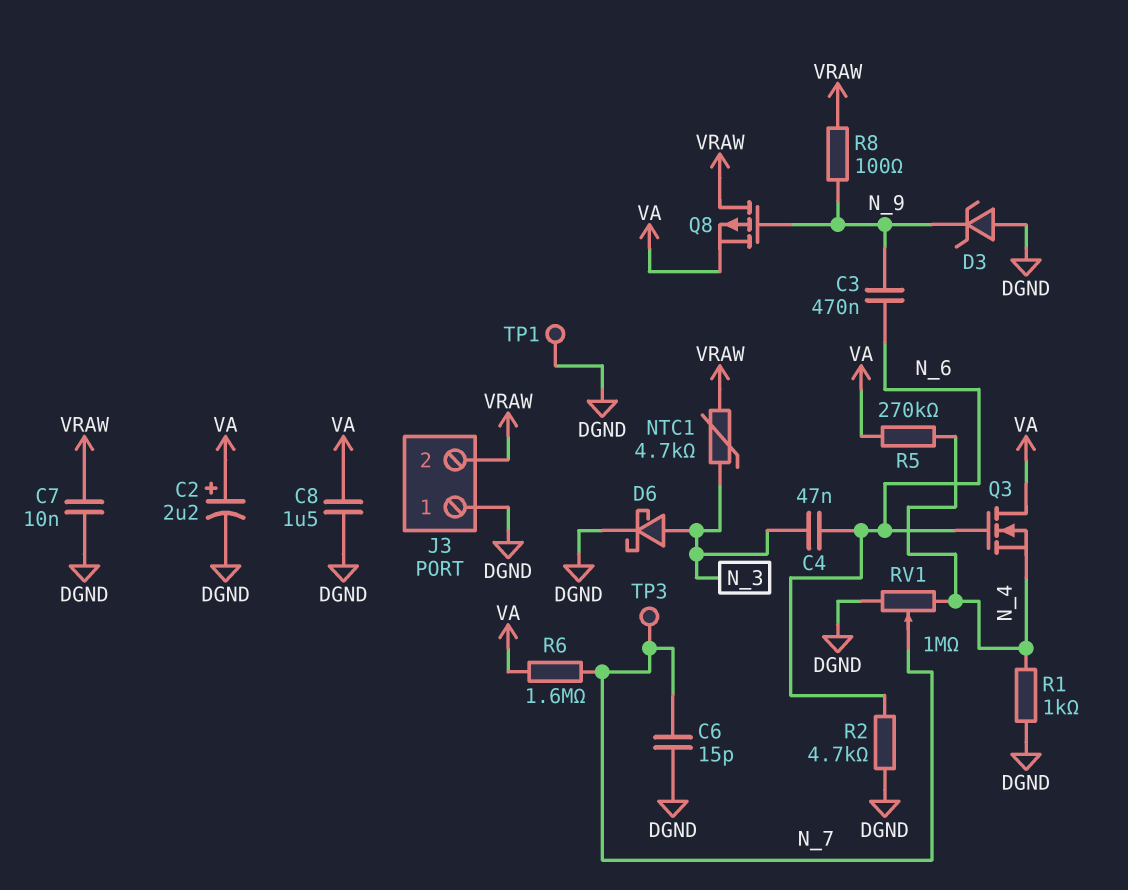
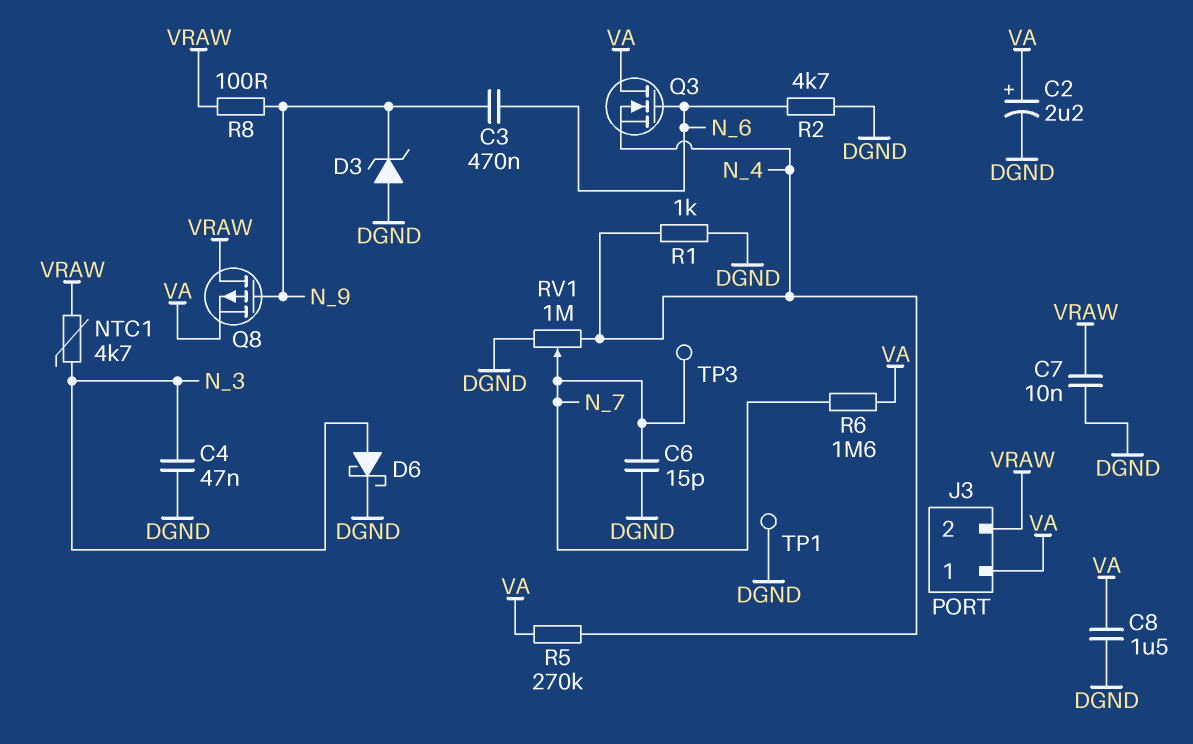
C4: 47nF (N_3, N_6) -> 47nF (DGND, N_3)
J3 pin 1: DGND -> VA

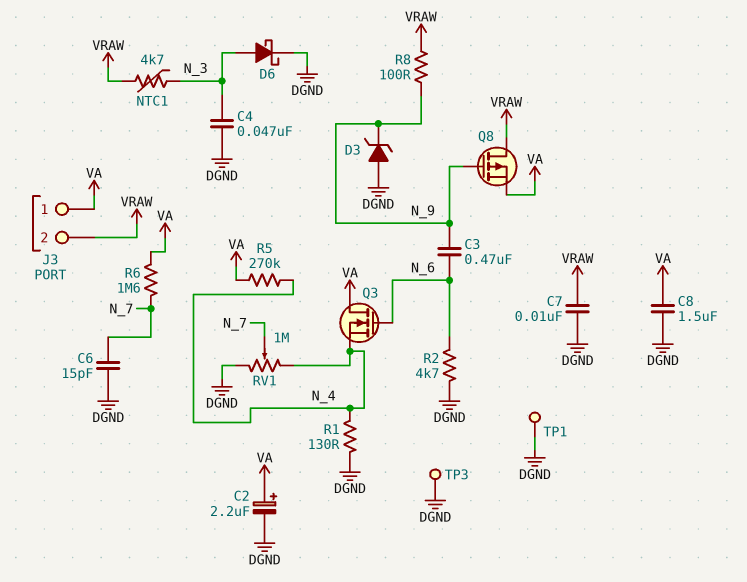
R1: 1k (DGND, N_4) -> 130 (DGND, N_4)
TP3: test point (N_7) -> test point (DGND)

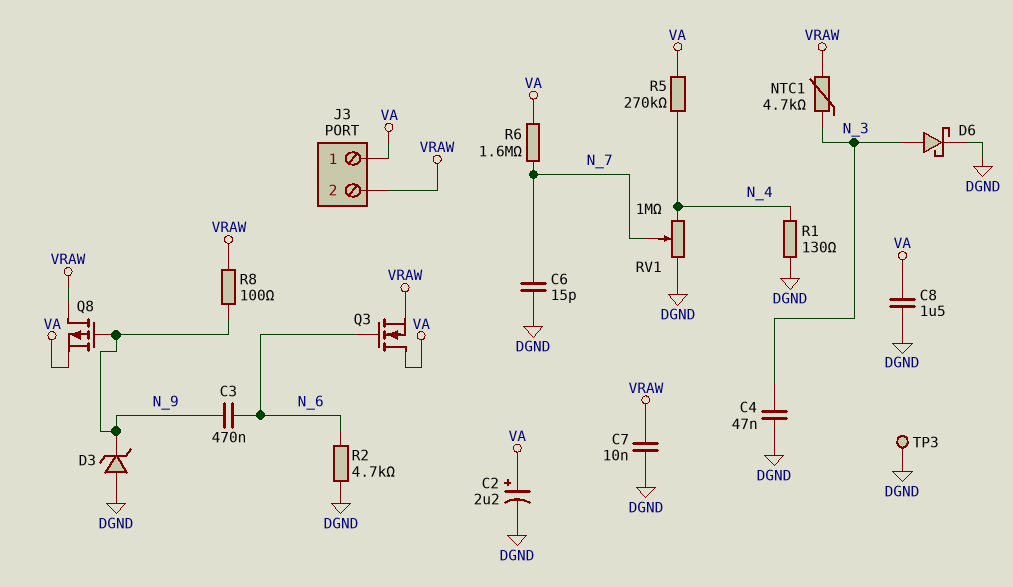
Q3: NMOS (G N_6, D VA, S N_4) -> NMOS (G N_6, D VA, S VRAW)
TP1: test point (DGND) -> none

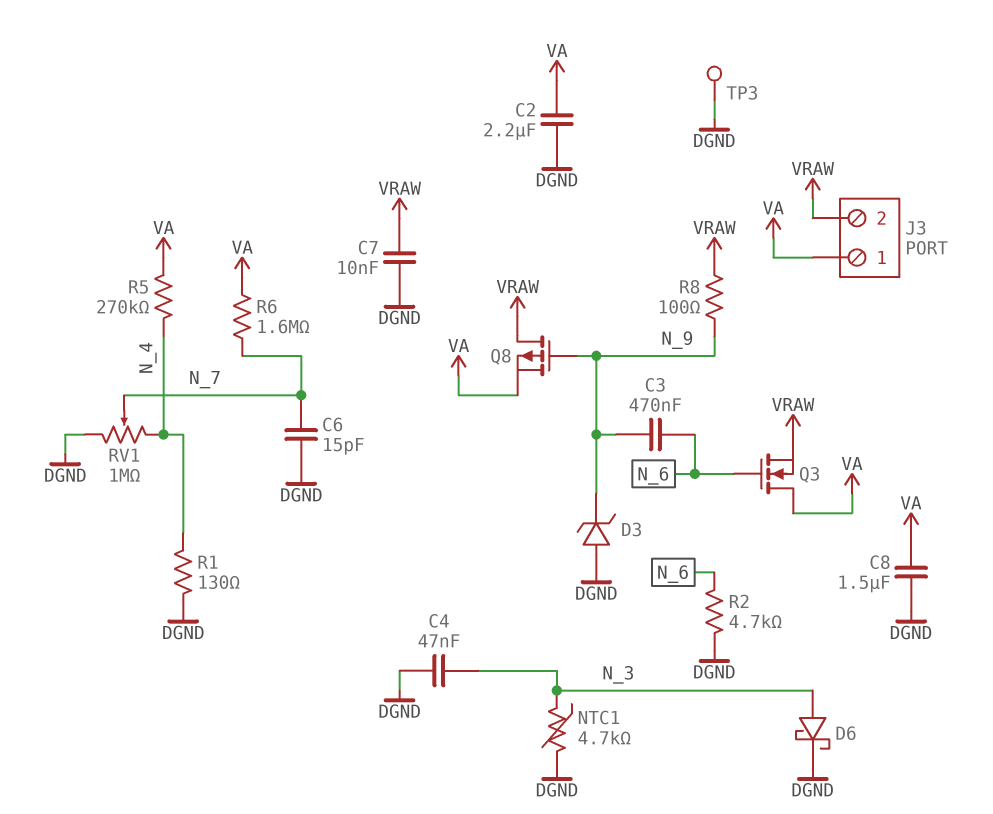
C2: 2.2uF (plus VA, minus DGND) -> 2.2uF (DGND, VA)
NTC1: 4.7k (N_3, VRAW) -> 4.7k (DGND, N_3)

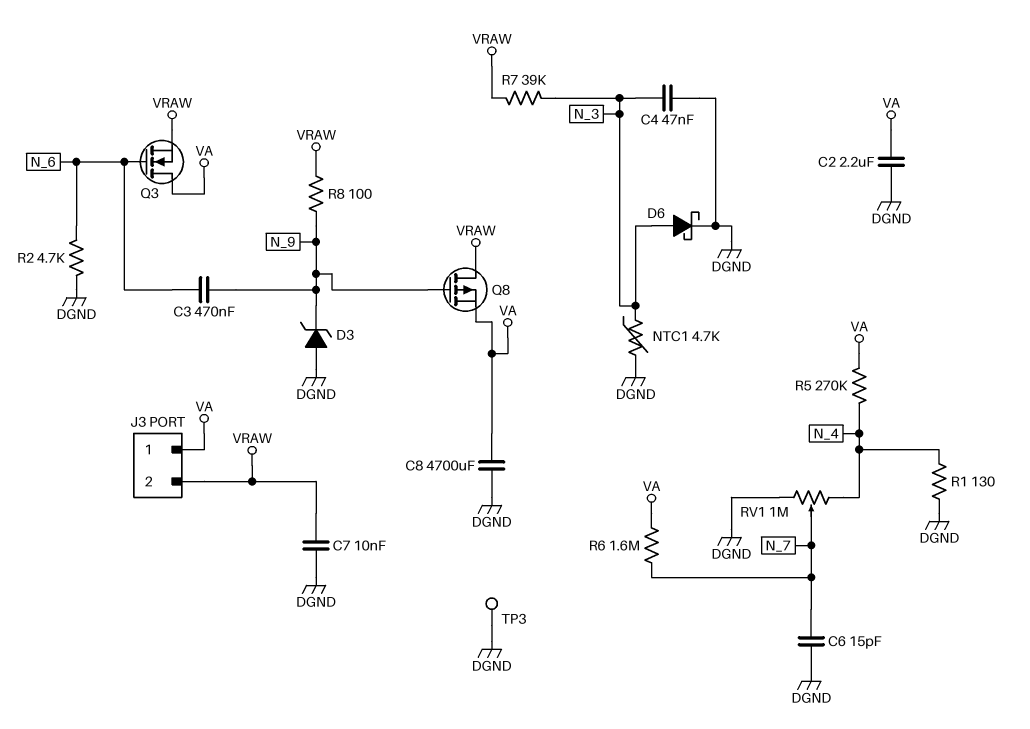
C8: 1.5uF (DGND, VA) -> 4700uF (DGND, VA)
R7: none -> 39k (N_3, VRAW)

